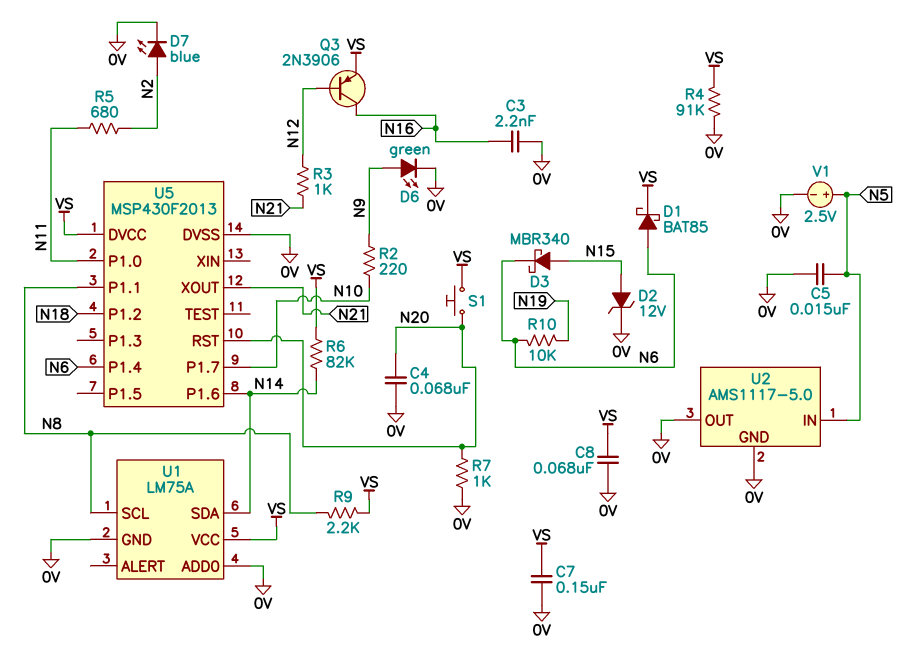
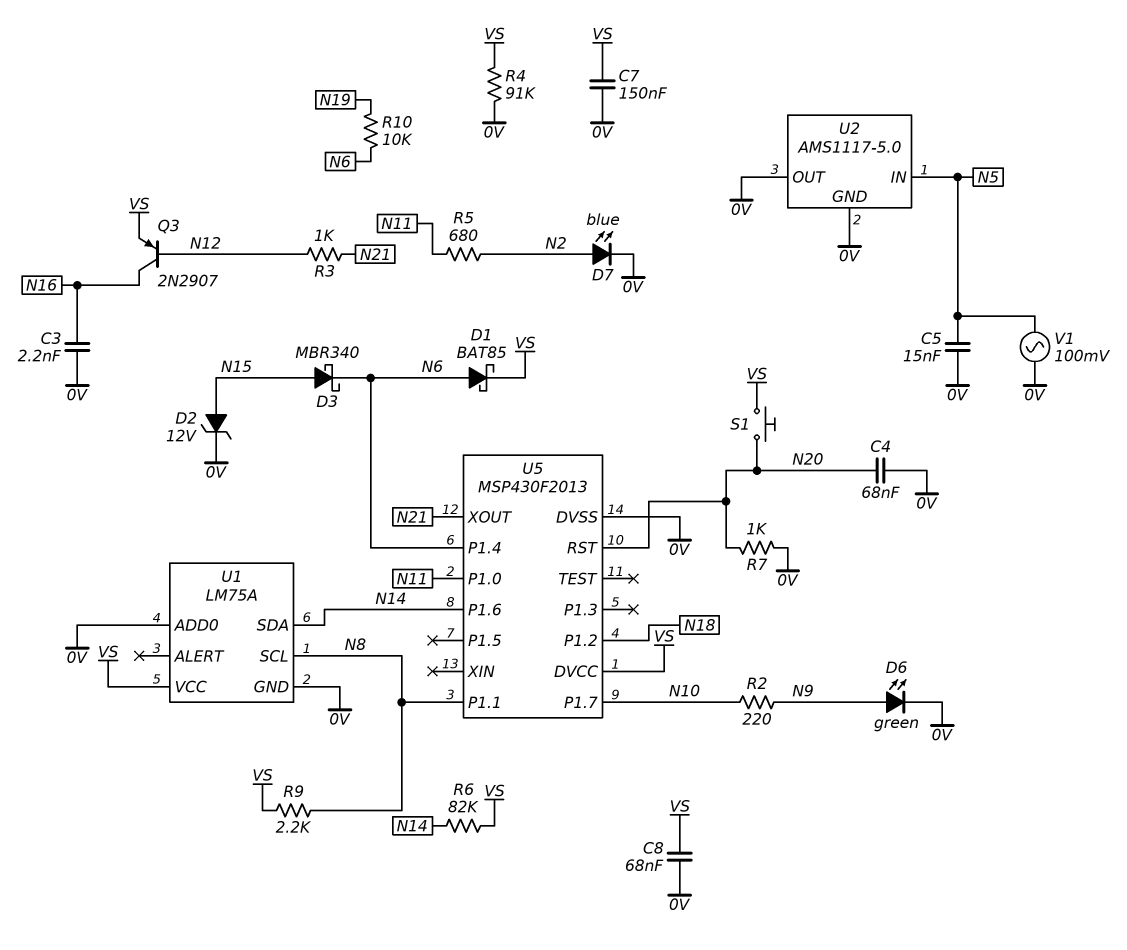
Q3: PNP 2N3906 (B N12, C N16, E VS) -> PNP 2N2907 (B N12, C N16, E VS)
V1: 2.5V (plus N5, minus 0V) -> AC 100mV (0V, N5)

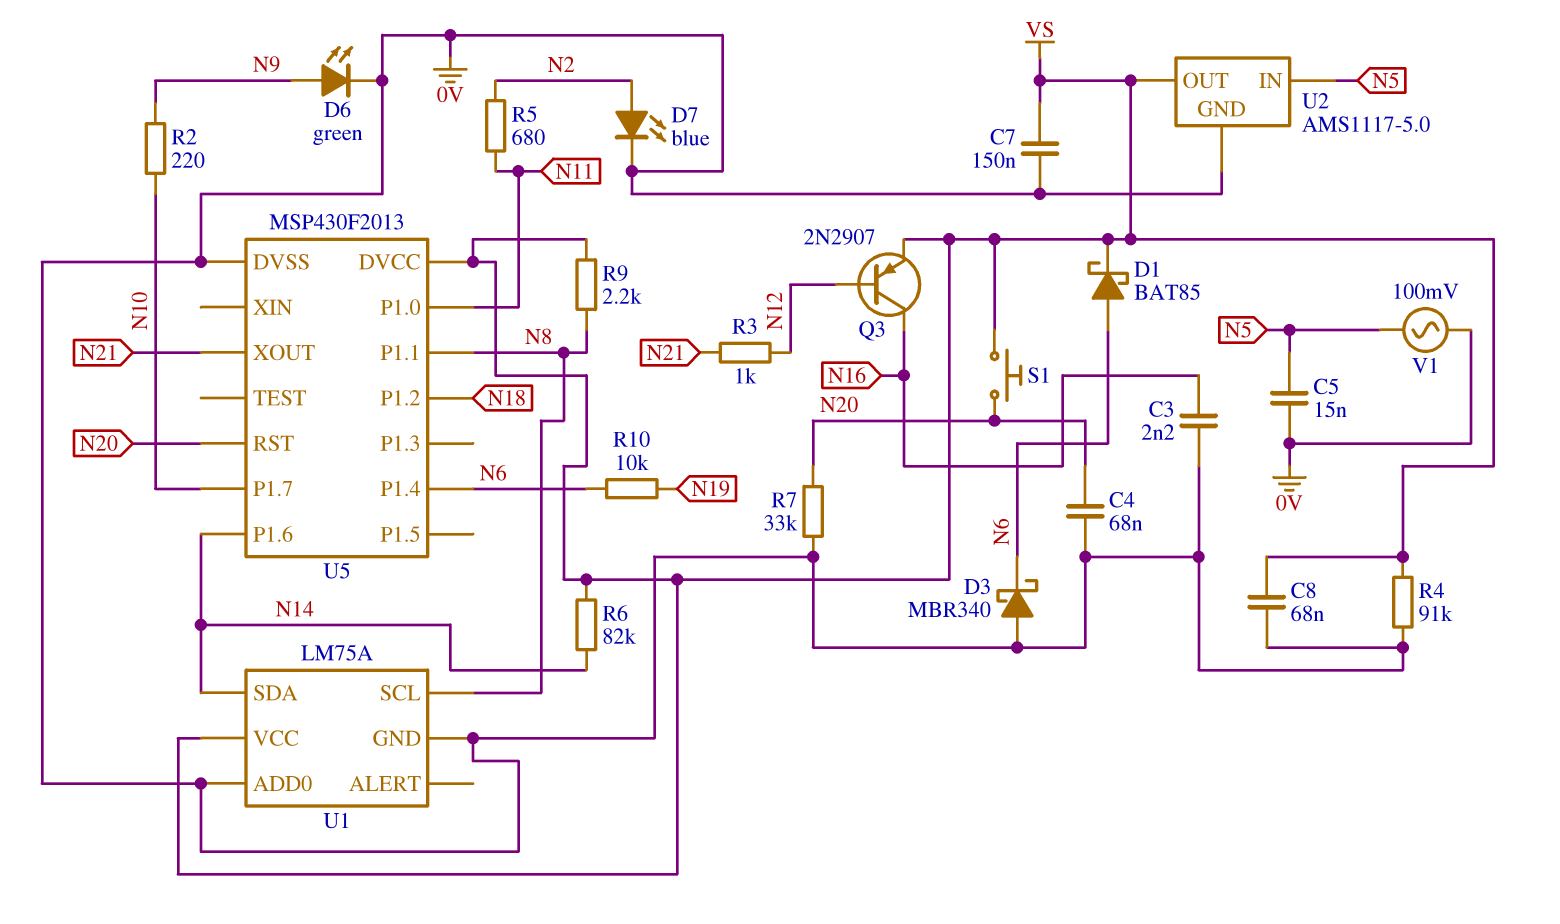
D2: zener 12V (A N15, K 0V) -> none
D3: schottky MBR340 (A N15, K N6) -> schottky MBR340 (A 0V, K N6)
R7: 1k (0V, N20) -> 33k (0V, N20)
U2 pin OUT: 0V -> VS

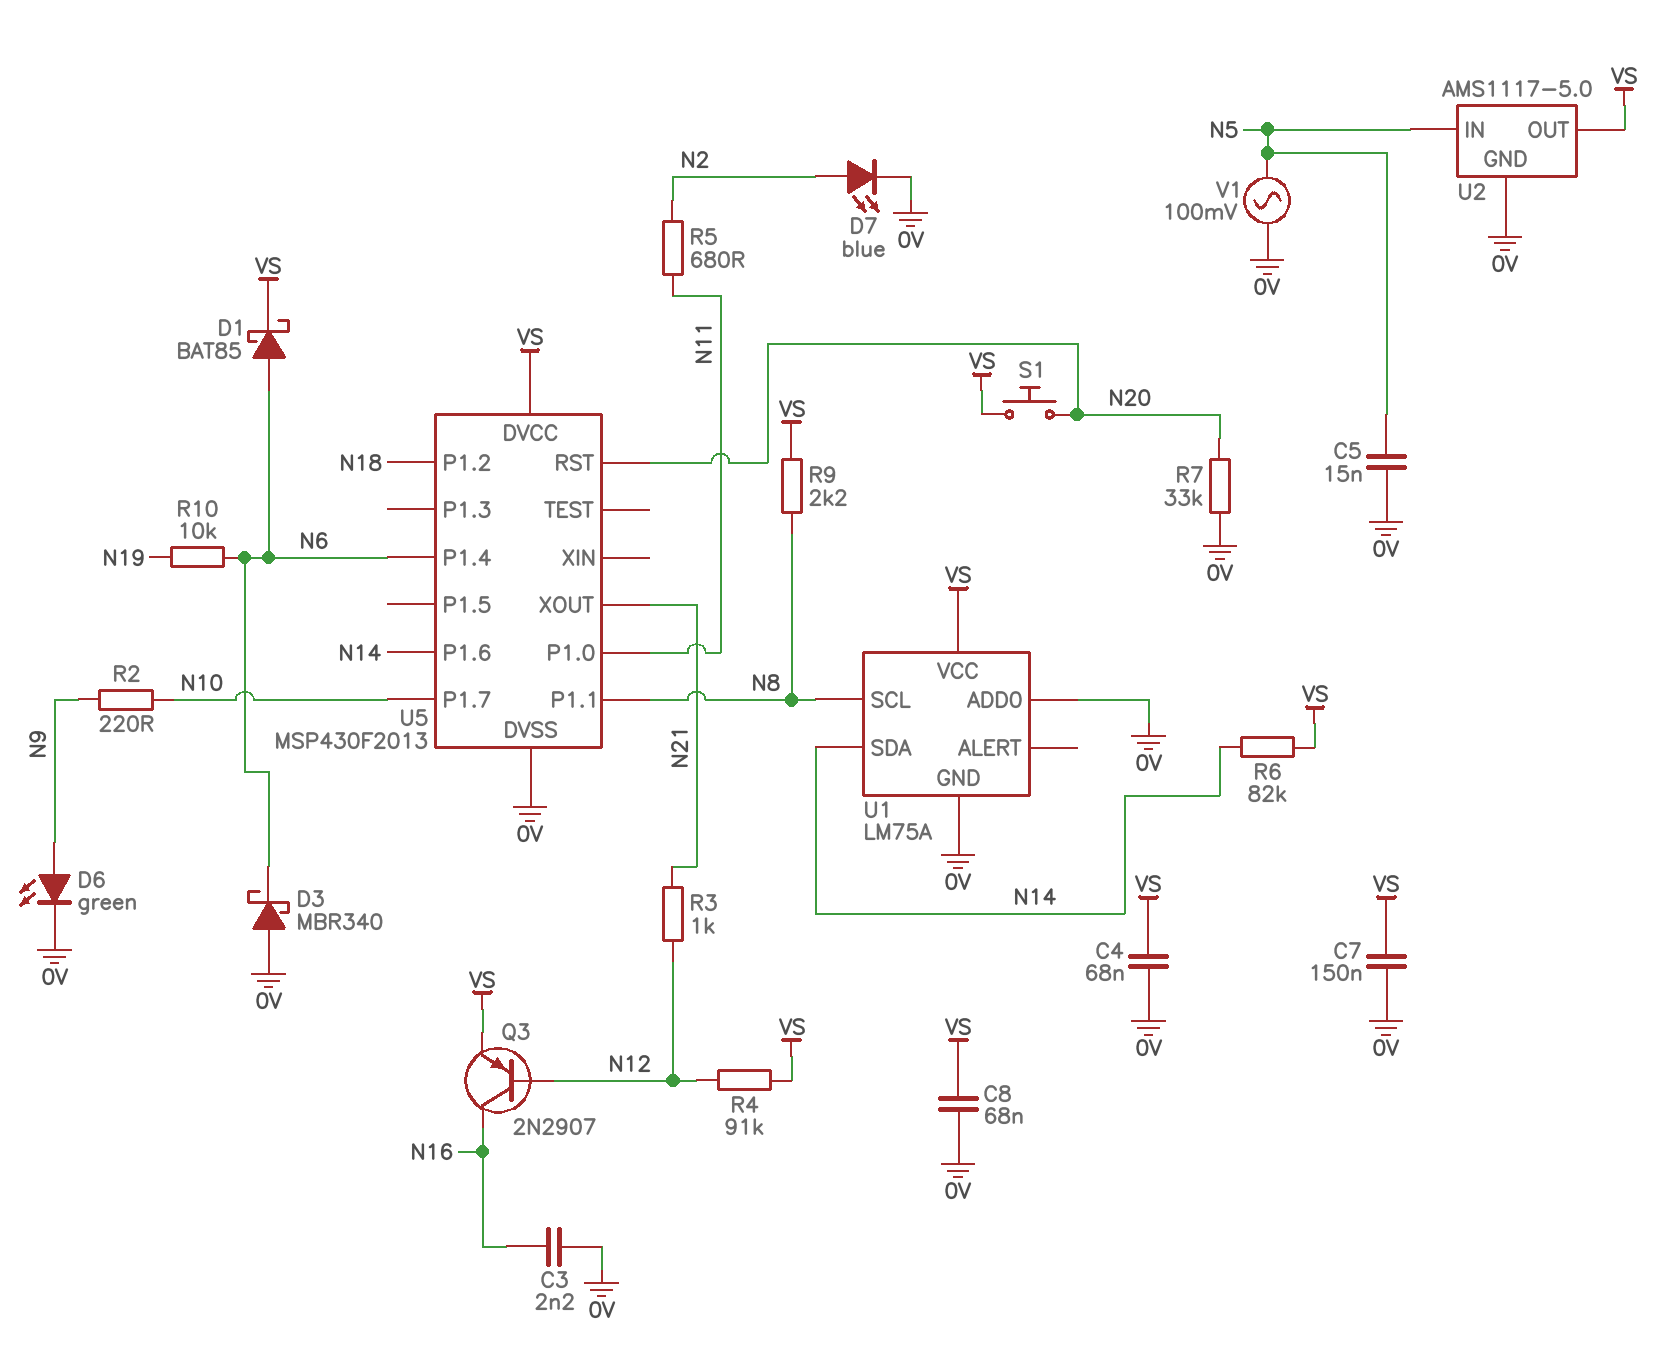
C4: 68nF (0V, N20) -> 68nF (0V, VS)
R4: 91k (0V, VS) -> 91k (N12, VS)

